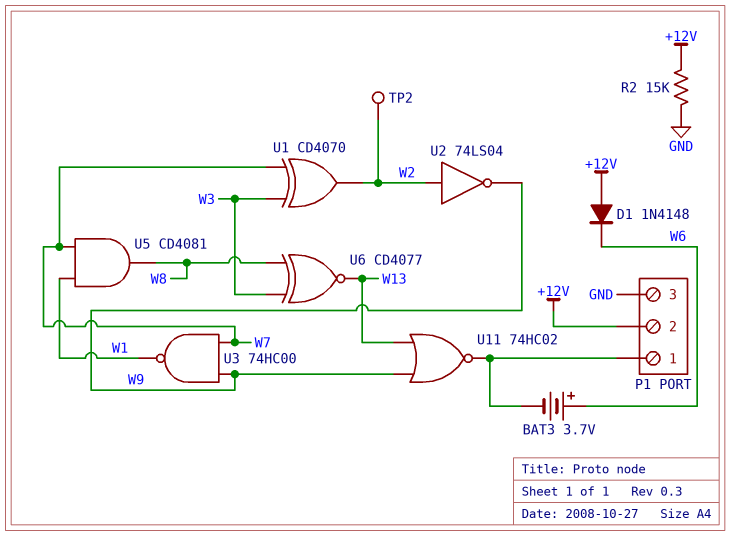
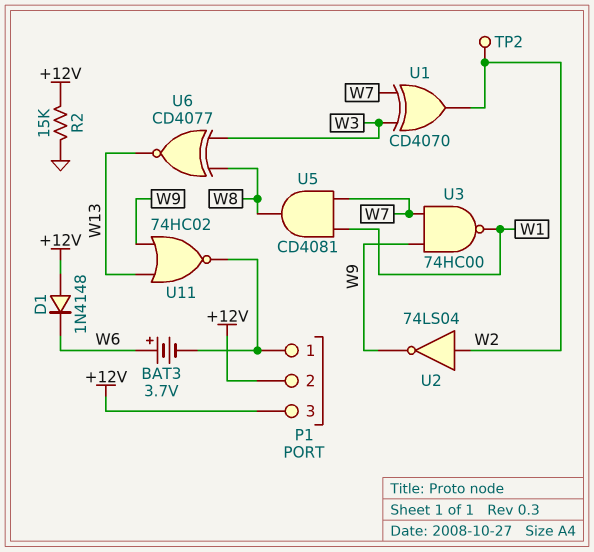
P1 pin 3: GND -> +12V

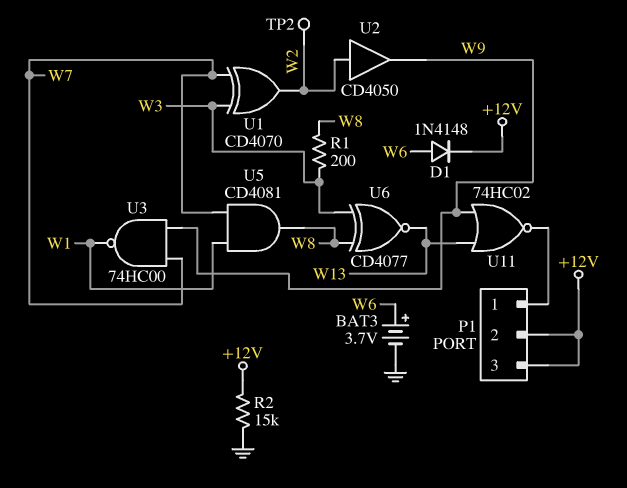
BAT3: 3.7V (plus W6, minus P1/1) -> 3.7V (plus W6, minus GND)
D1: diode 1N4148 (A +12V, K W6) -> diode 1N4148 (A W6, K +12V)
R1: none -> 200 (W3, W8)
U2: NOT 74LS04 (in W2, out W9) -> buffer CD4050 (in W2, out W9)

